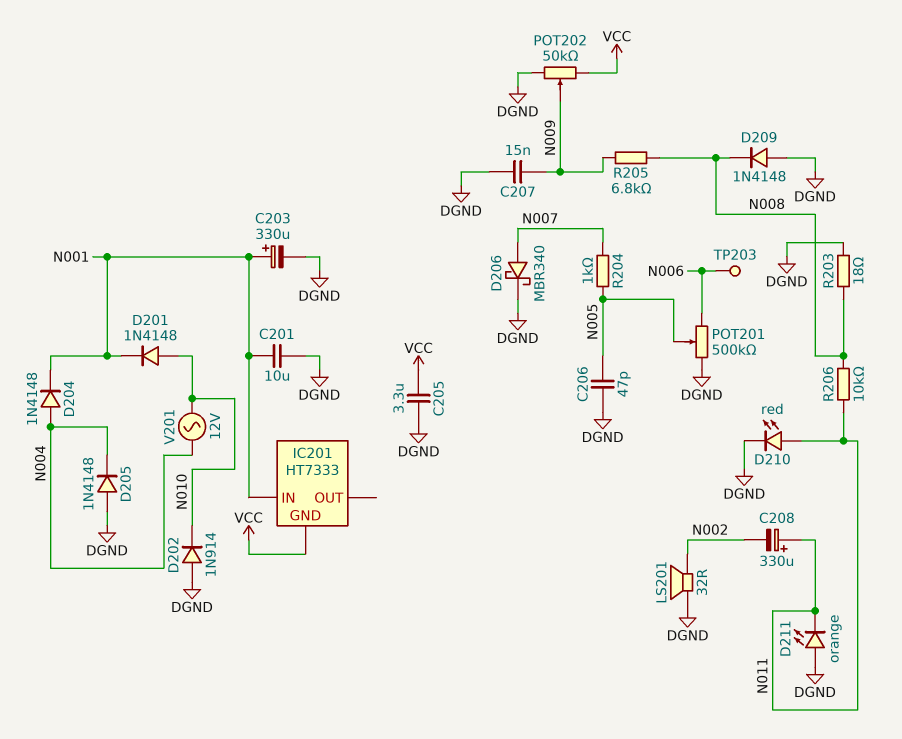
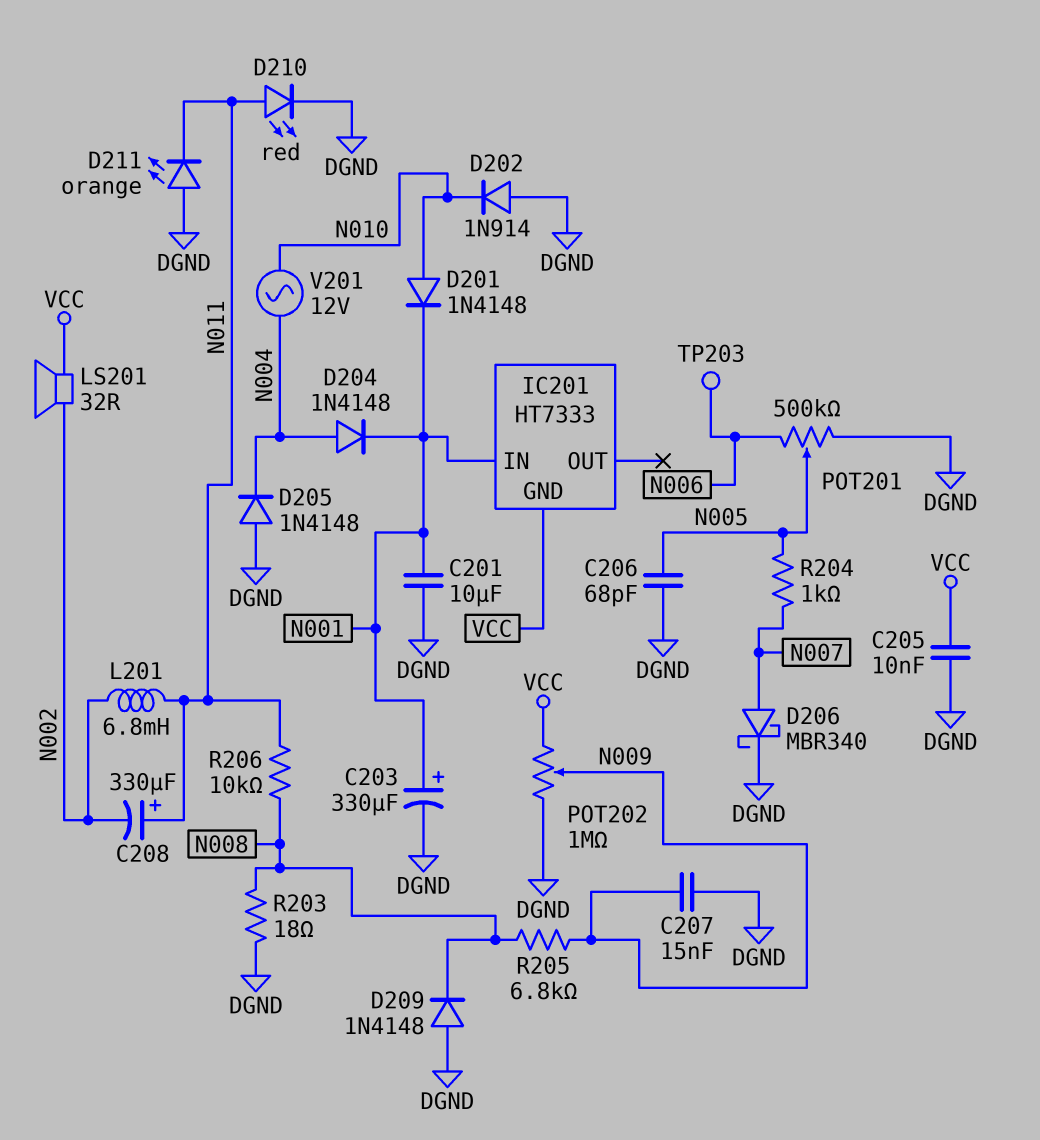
C205: 3.3uF (DGND, VCC) -> 10nF (DGND, VCC)
C206: 47pF (DGND, N005) -> 68pF (DGND, N005)
L201: none -> 6.8mH (N002, N011)
LS201: speaker 32R (DGND, N002) -> speaker 32R (N002, VCC)
POT202: 50k (DGND, VCC, wiper N009) -> 1M (DGND, VCC, wiper N009)

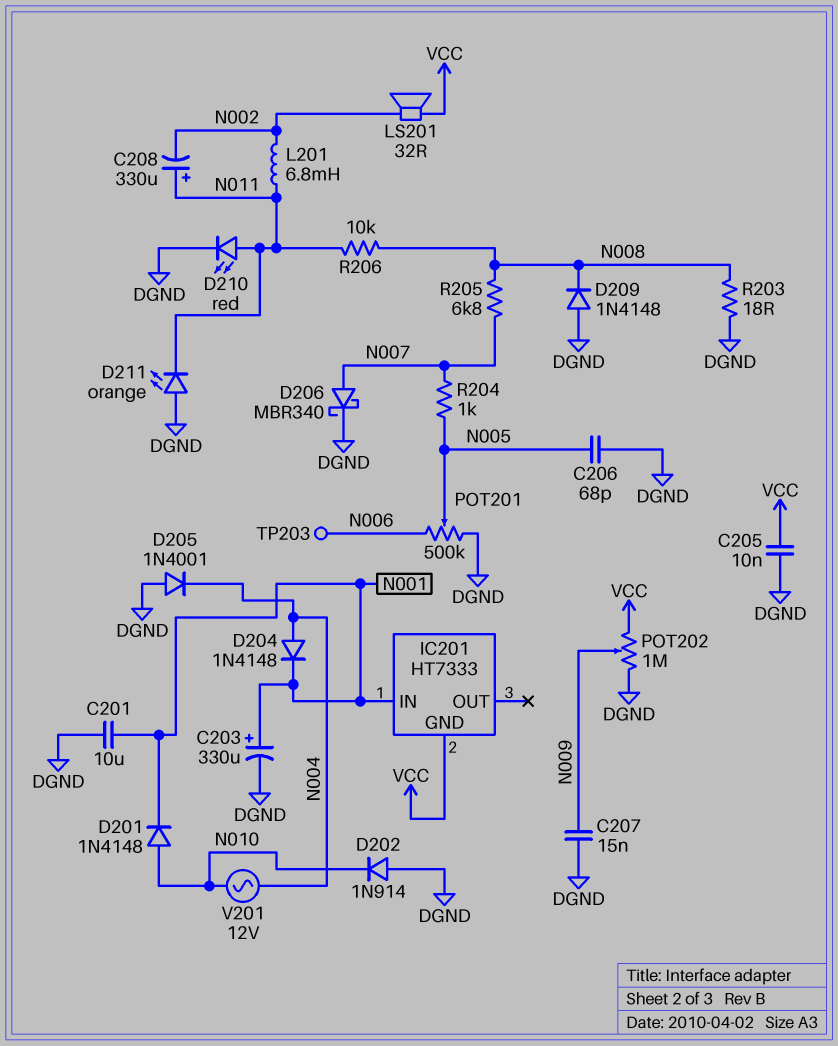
D205: diode 1N4148 (A DGND, K N004) -> diode 1N4001 (A DGND, K N004)
R205: 6.8k (N008, N009) -> 6.8k (N007, N008)

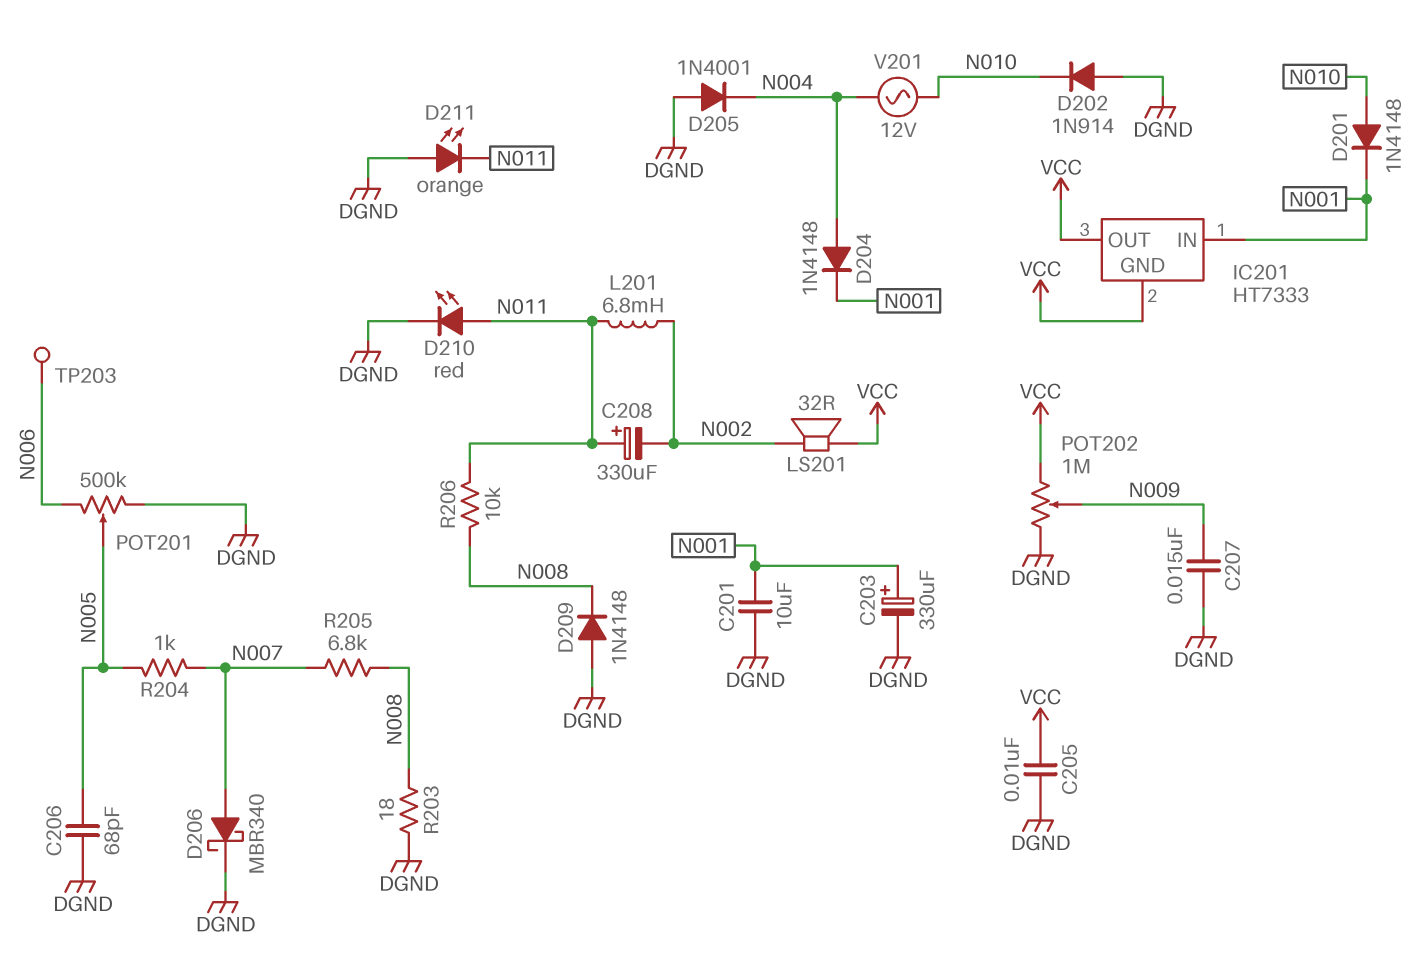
IC201 pin OUT: none -> VCC

